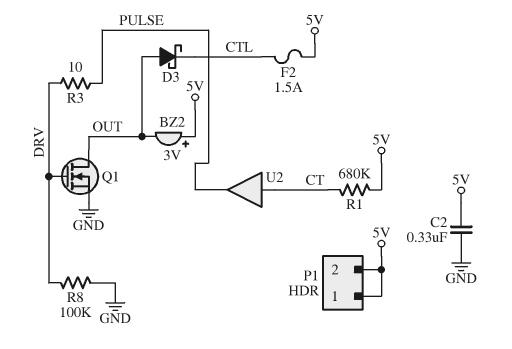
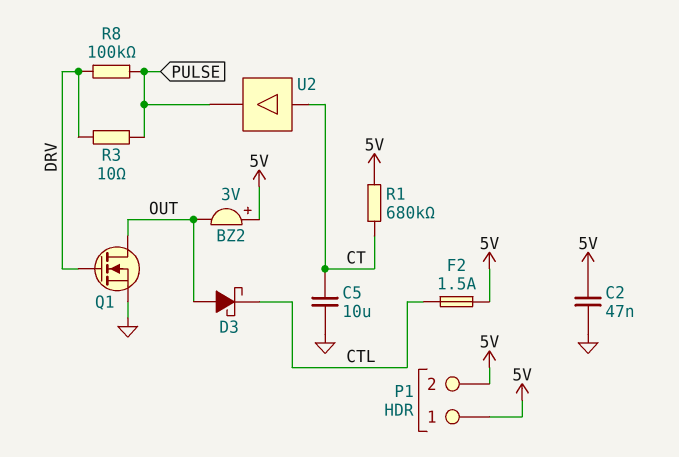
C2: 330nF (5V, GND) -> 47nF (5V, GND)
C5: none -> 10uF (CT, GND)
R8: 100k (DRV, GND) -> 100k (DRV, PULSE)

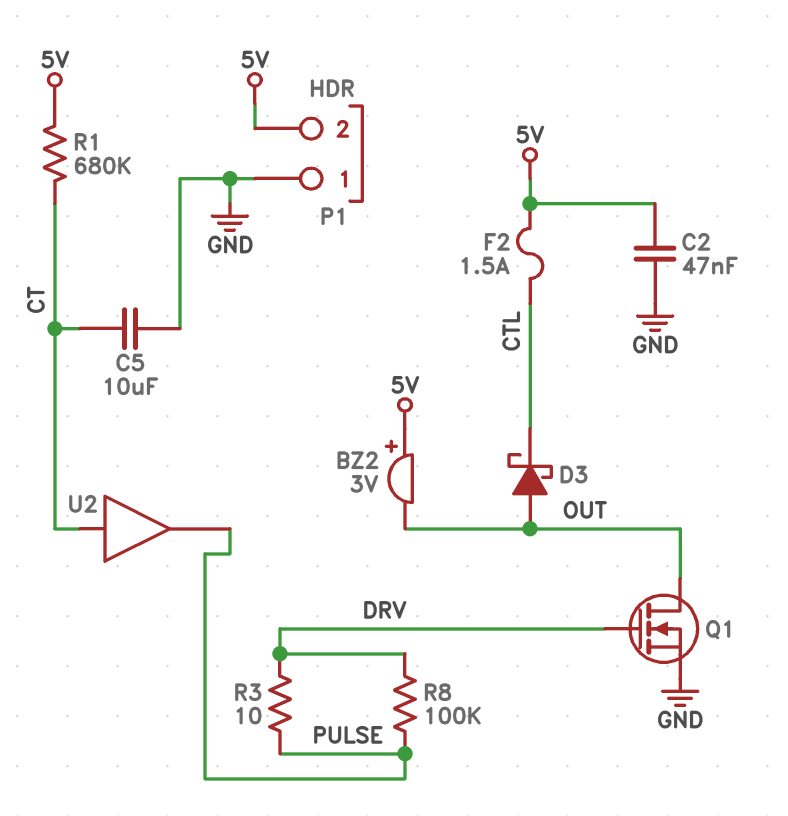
P1 pin 1: 5V -> GND

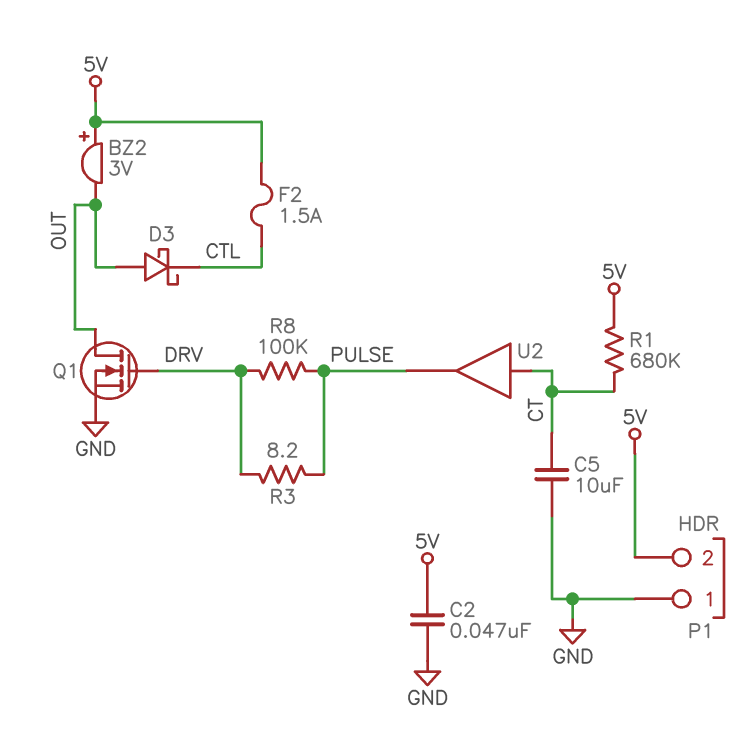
R3: 10 (DRV, PULSE) -> 8.2 (DRV, PULSE)

